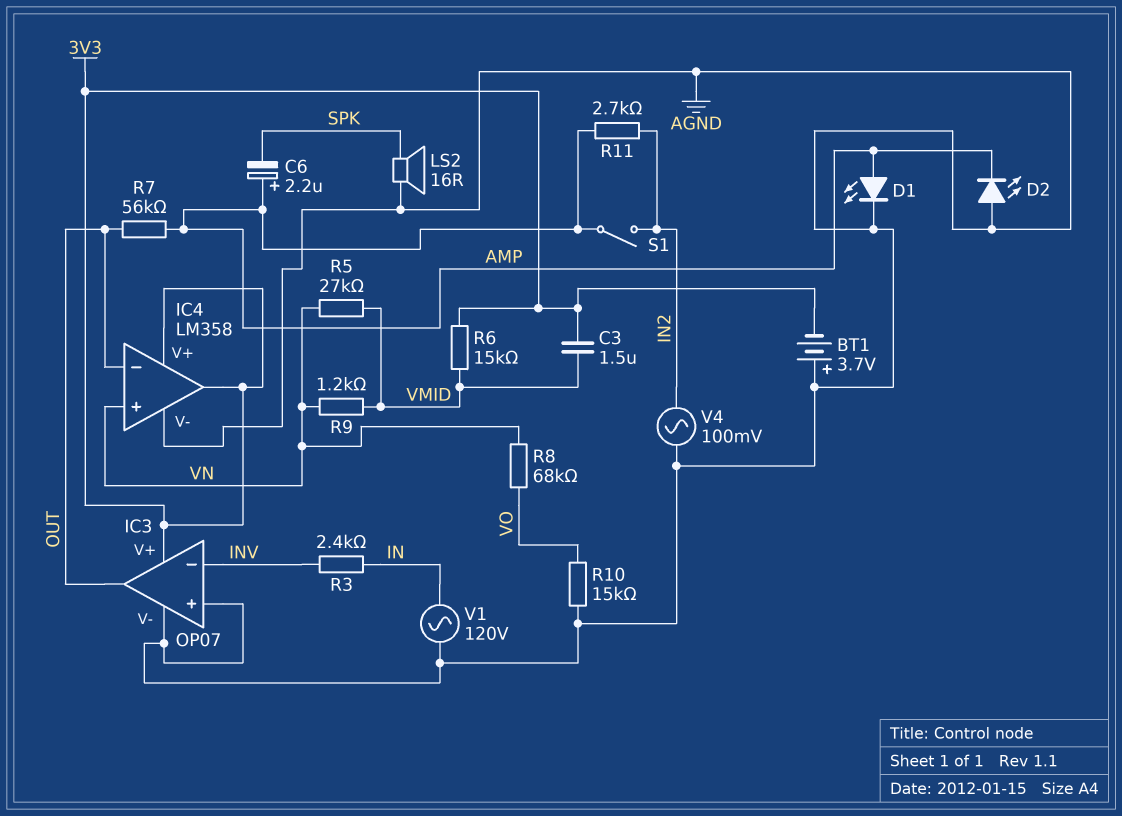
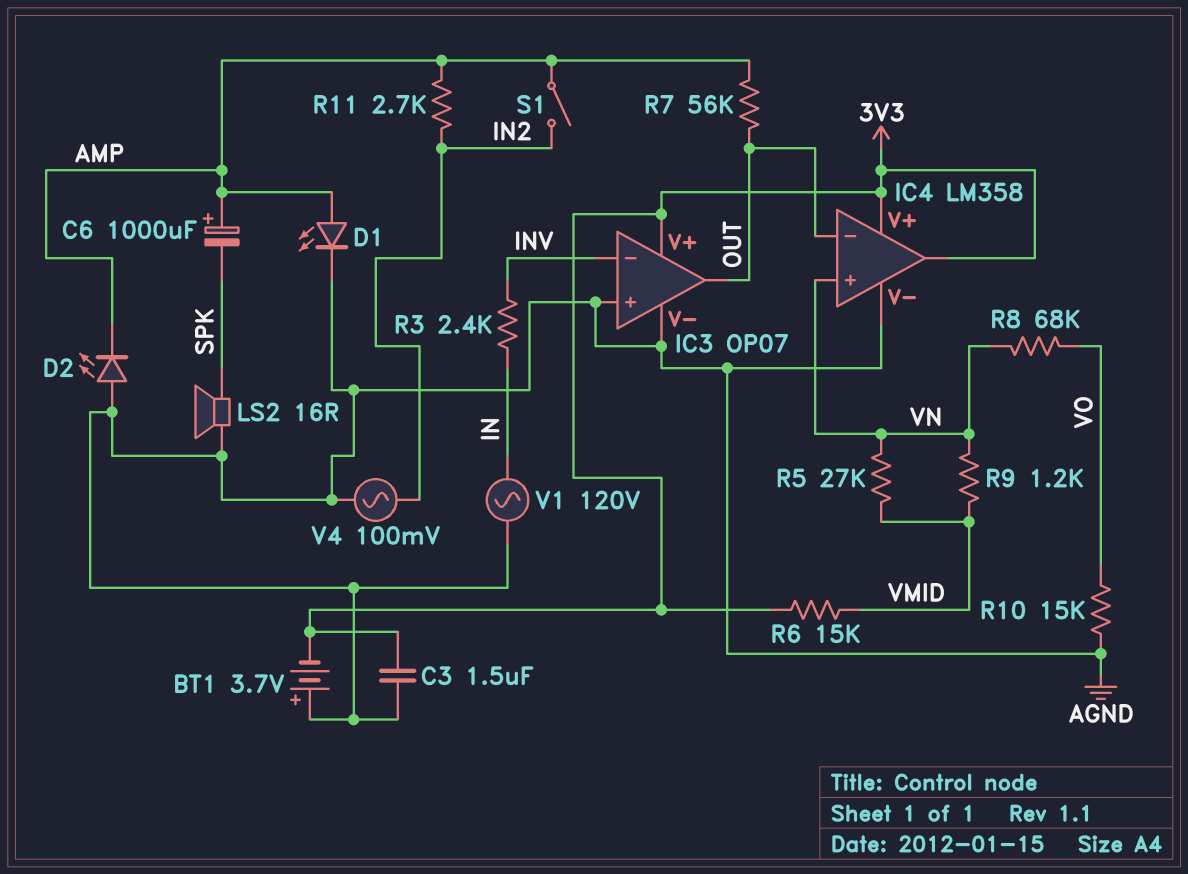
C3: 1.5uF (3V3, VMID) -> 1.5uF (3V3, AGND)
C6: 2.2uF (plus AMP, minus SPK) -> 1000uF (plus AMP, minus SPK)

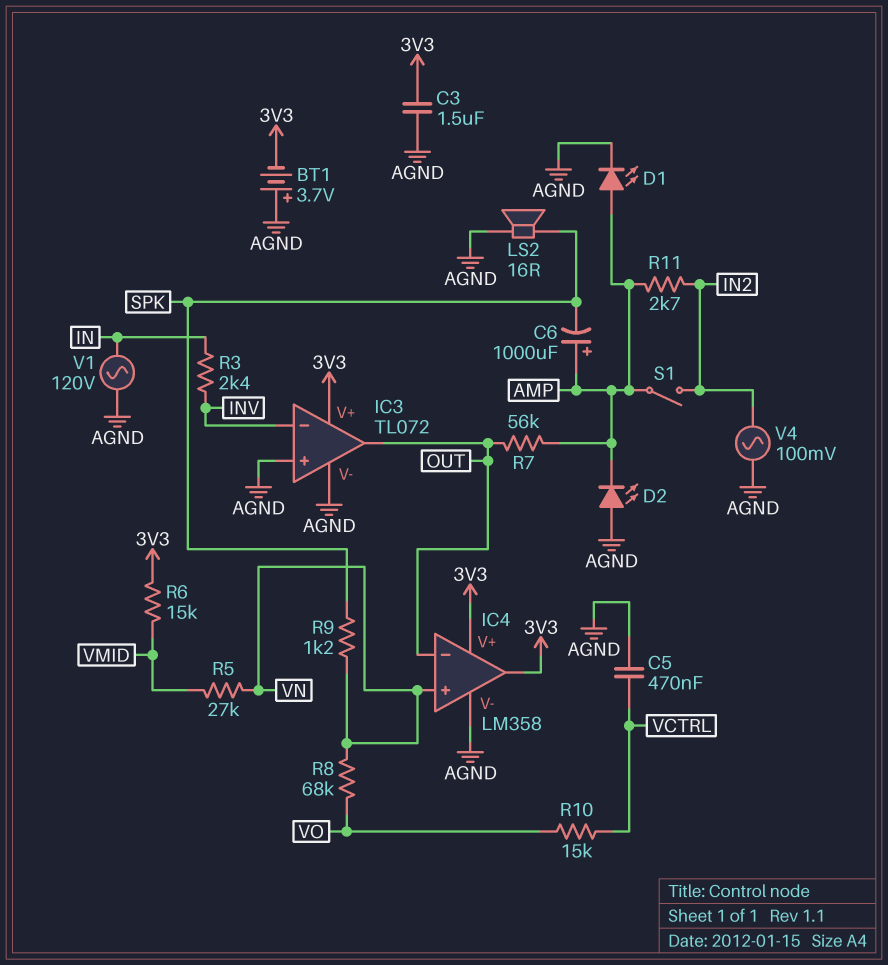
C5: none -> 470nF (AGND, VCTRL)
IC3: OP07 -> TL072
R9: 1.2k (VMID, VN) -> 1.2k (SPK, VN)
R10: 15k (AGND, VO) -> 15k (VCTRL, VO)

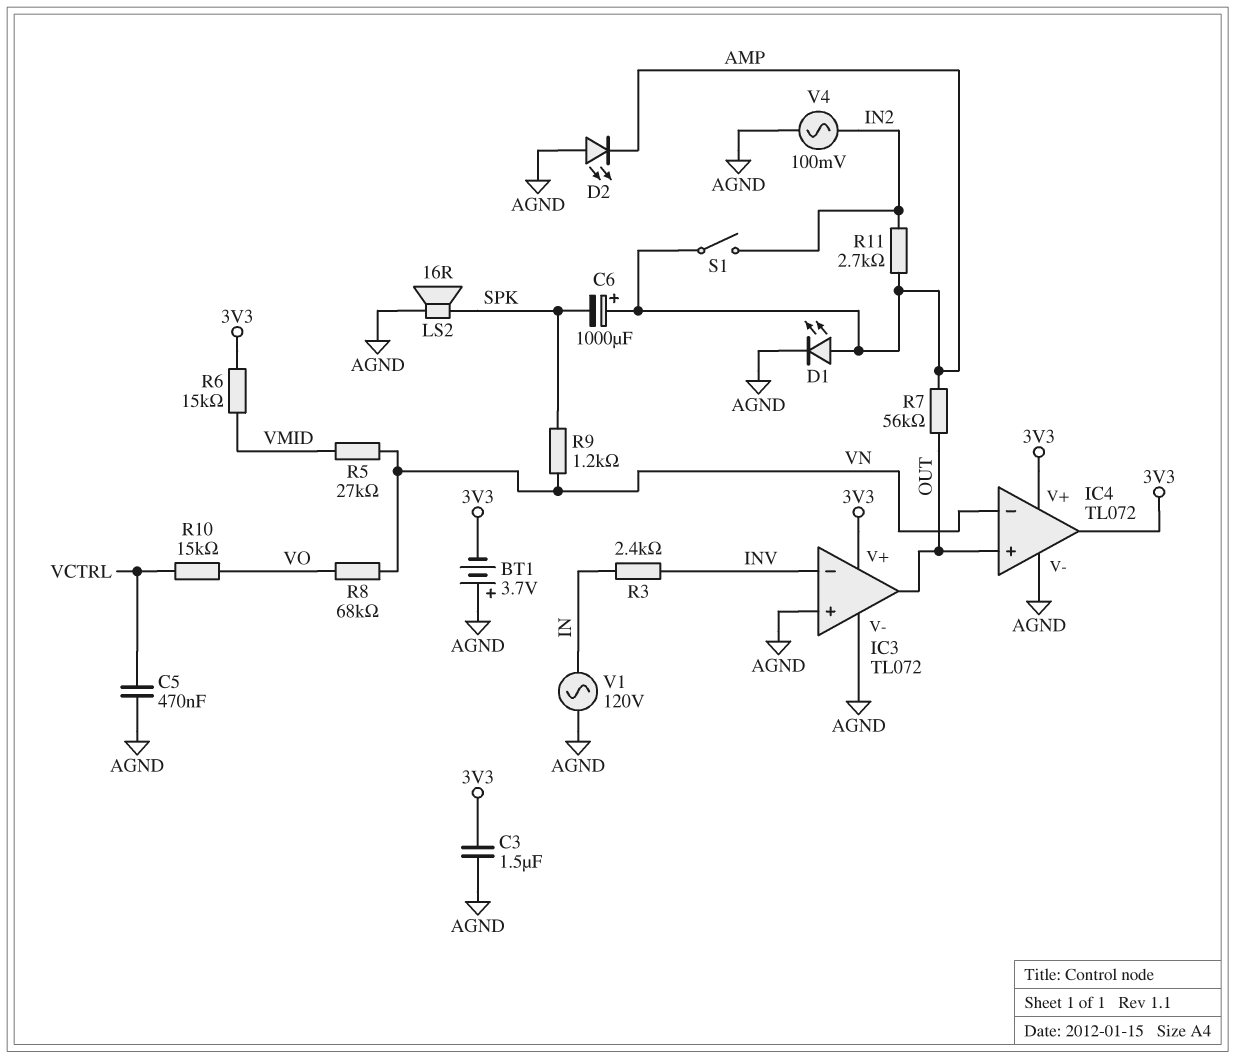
IC4: LM358 -> TL072
IC4 pin in+: VN -> OUT
IC4 pin in-: OUT -> VN

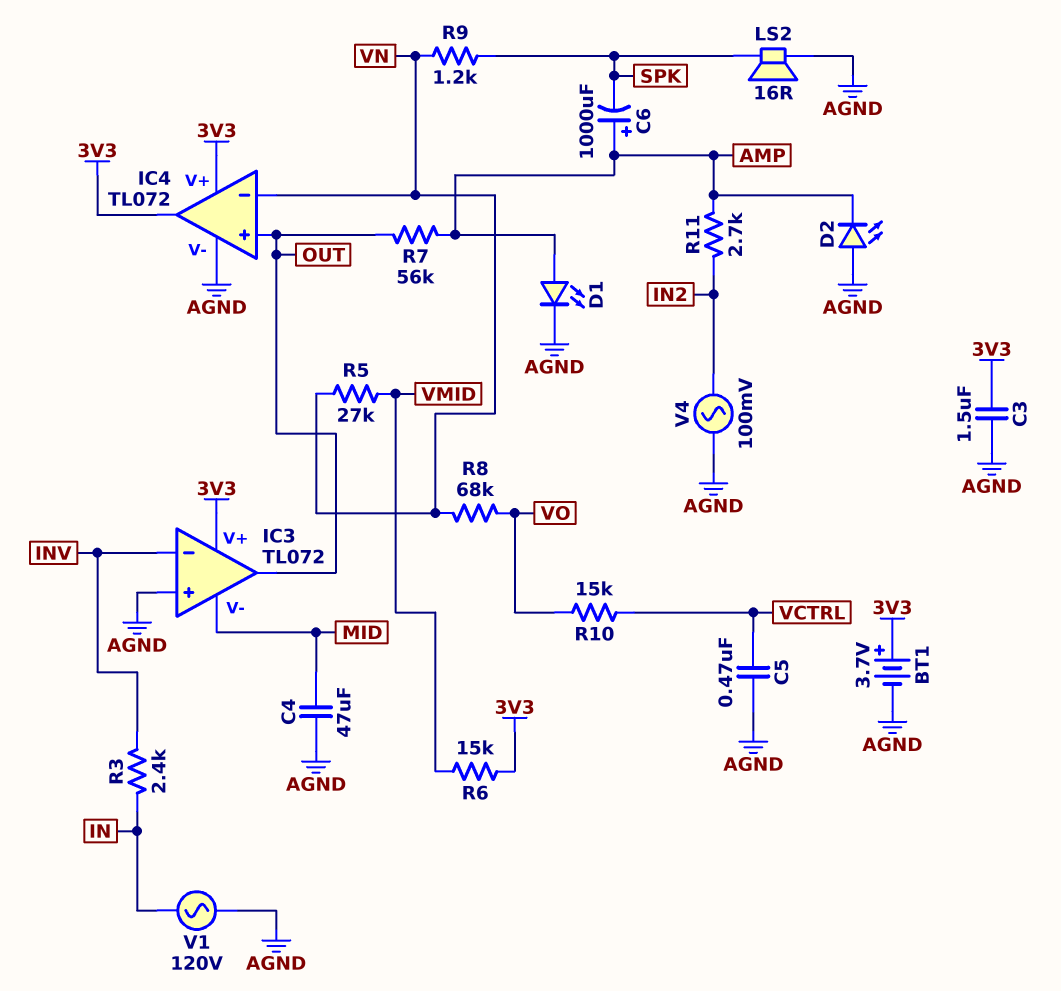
BT1: 3.7V (plus AGND, minus 3V3) -> 3.7V (plus 3V3, minus AGND)
C4: none -> 47uF (AGND, MID)
IC3 pin V-: AGND -> MID
S1: switch (AMP, IN2) -> none

